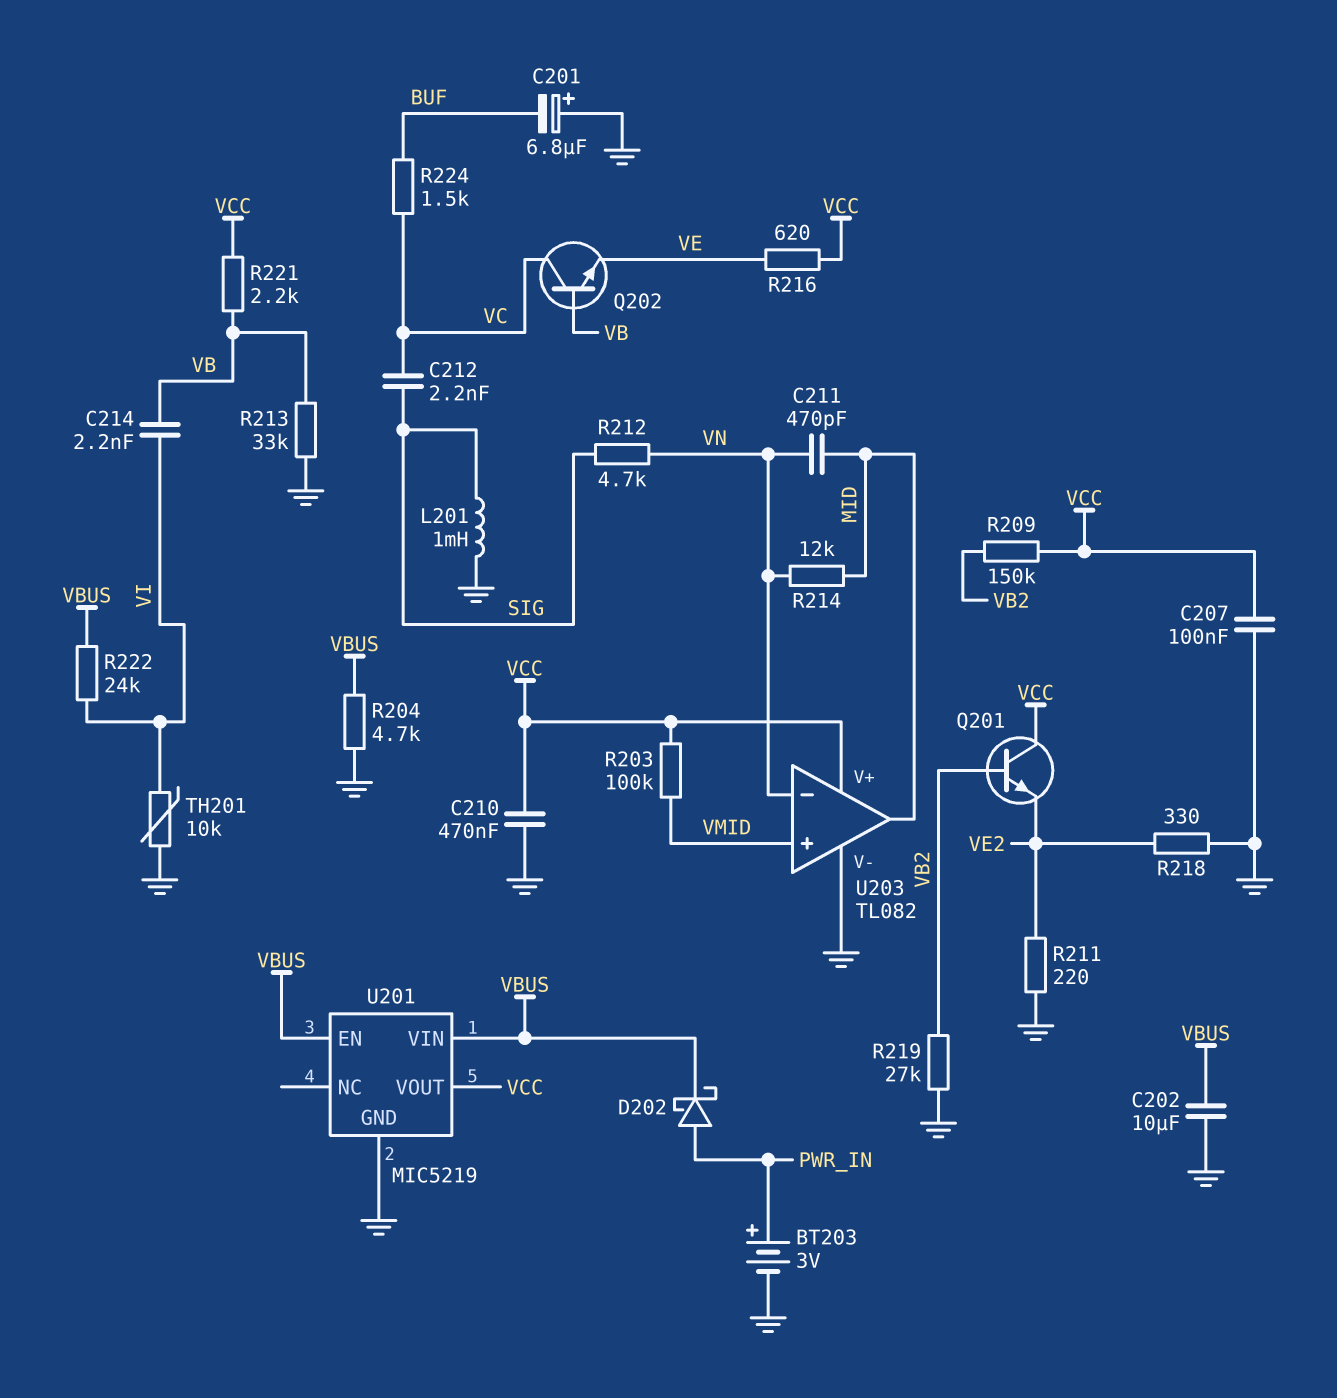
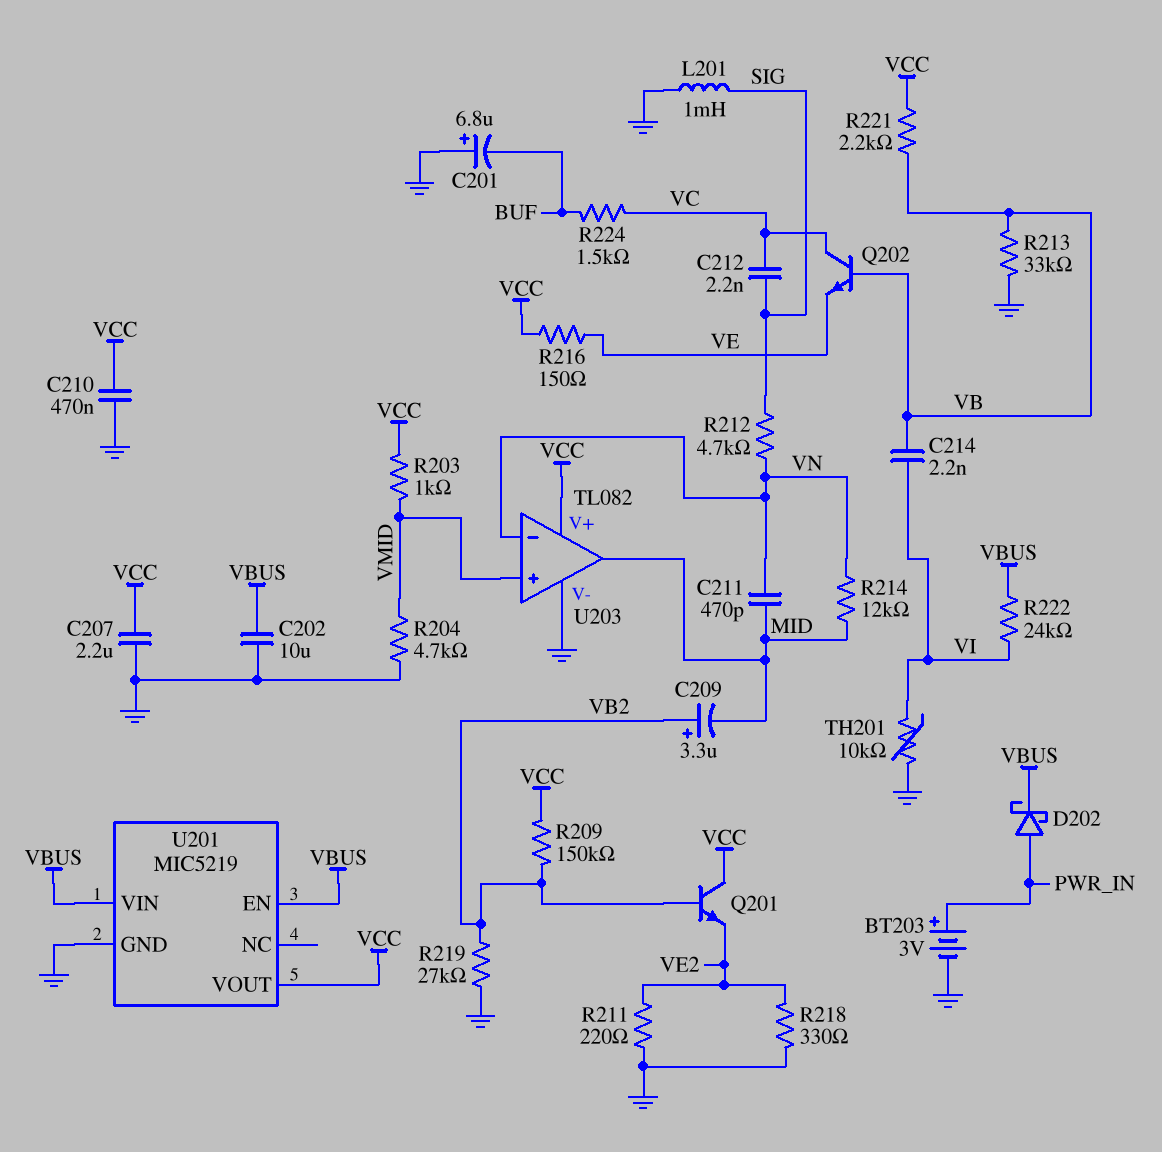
C207: 100nF (GND, VCC) -> 2.2uF (GND, VCC)
C209: none -> 3.3uF (plus VB2, minus MID)
R203: 100k (VCC, VMID) -> 1k (VCC, VMID)
R204: 4.7k (GND, VBUS) -> 4.7k (GND, VMID)
R216: 620 (VCC, VE) -> 150 (VCC, VE)

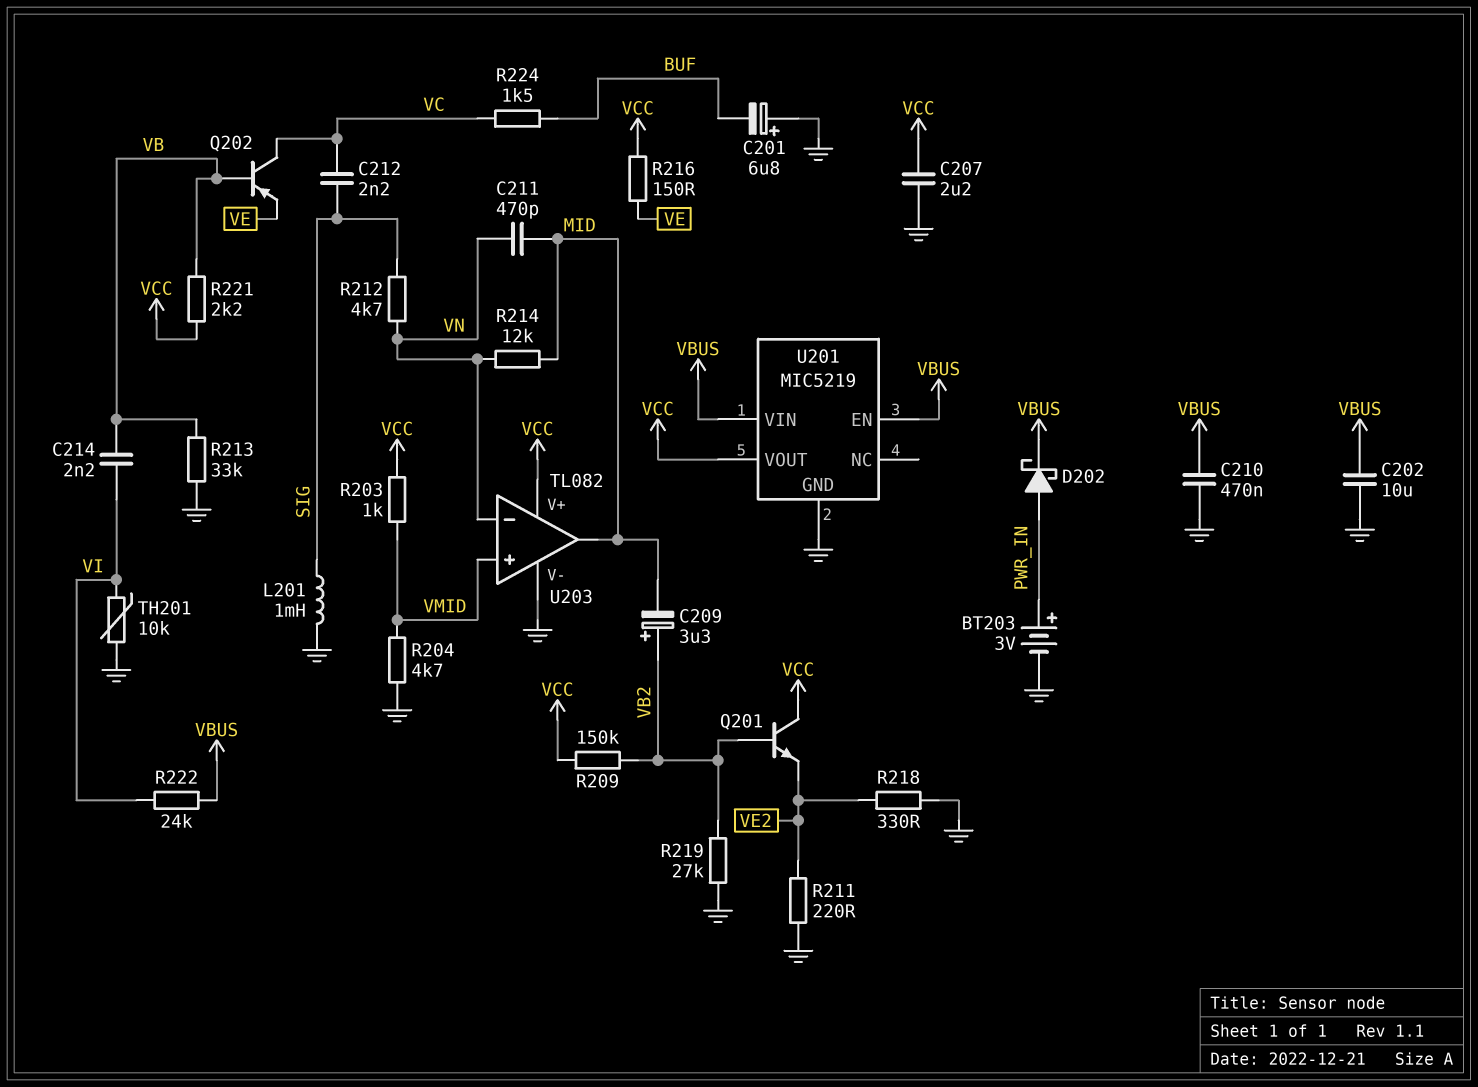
C210: 470nF (GND, VCC) -> 470nF (GND, VBUS)
Q202: NPN (B VB, C VC, E VE) -> PNP (B VB, C VC, E VE)

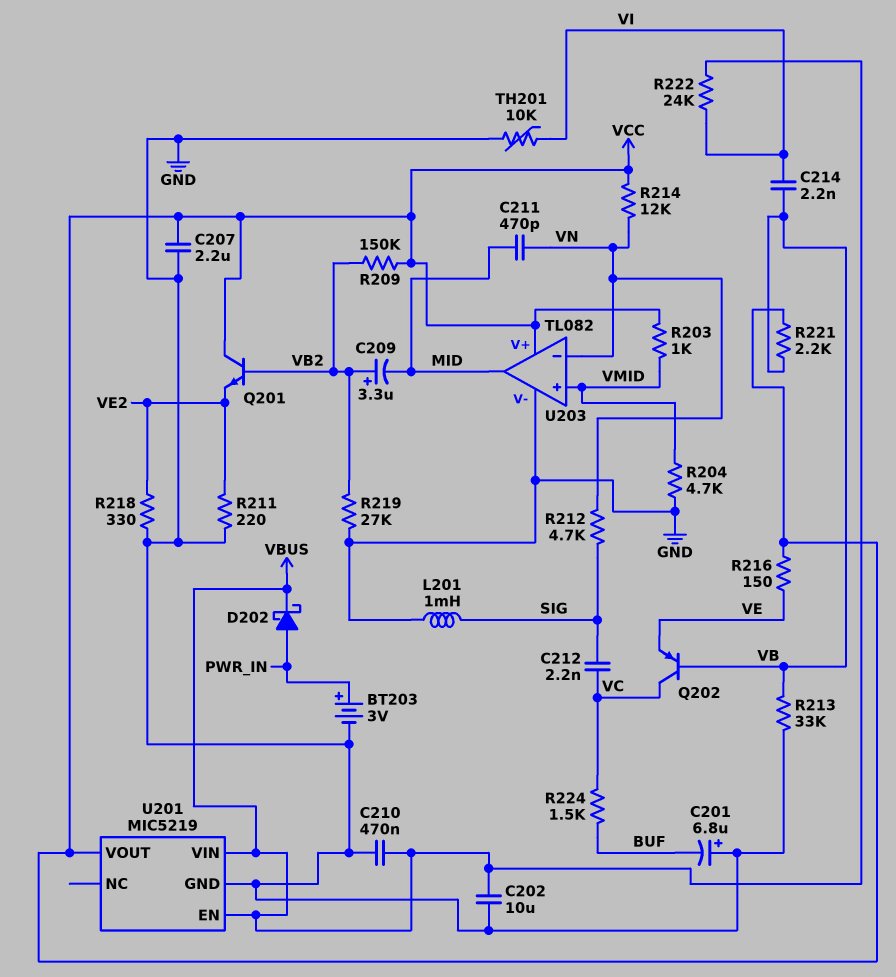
R214: 12k (MID, VN) -> 12k (VCC, VN)

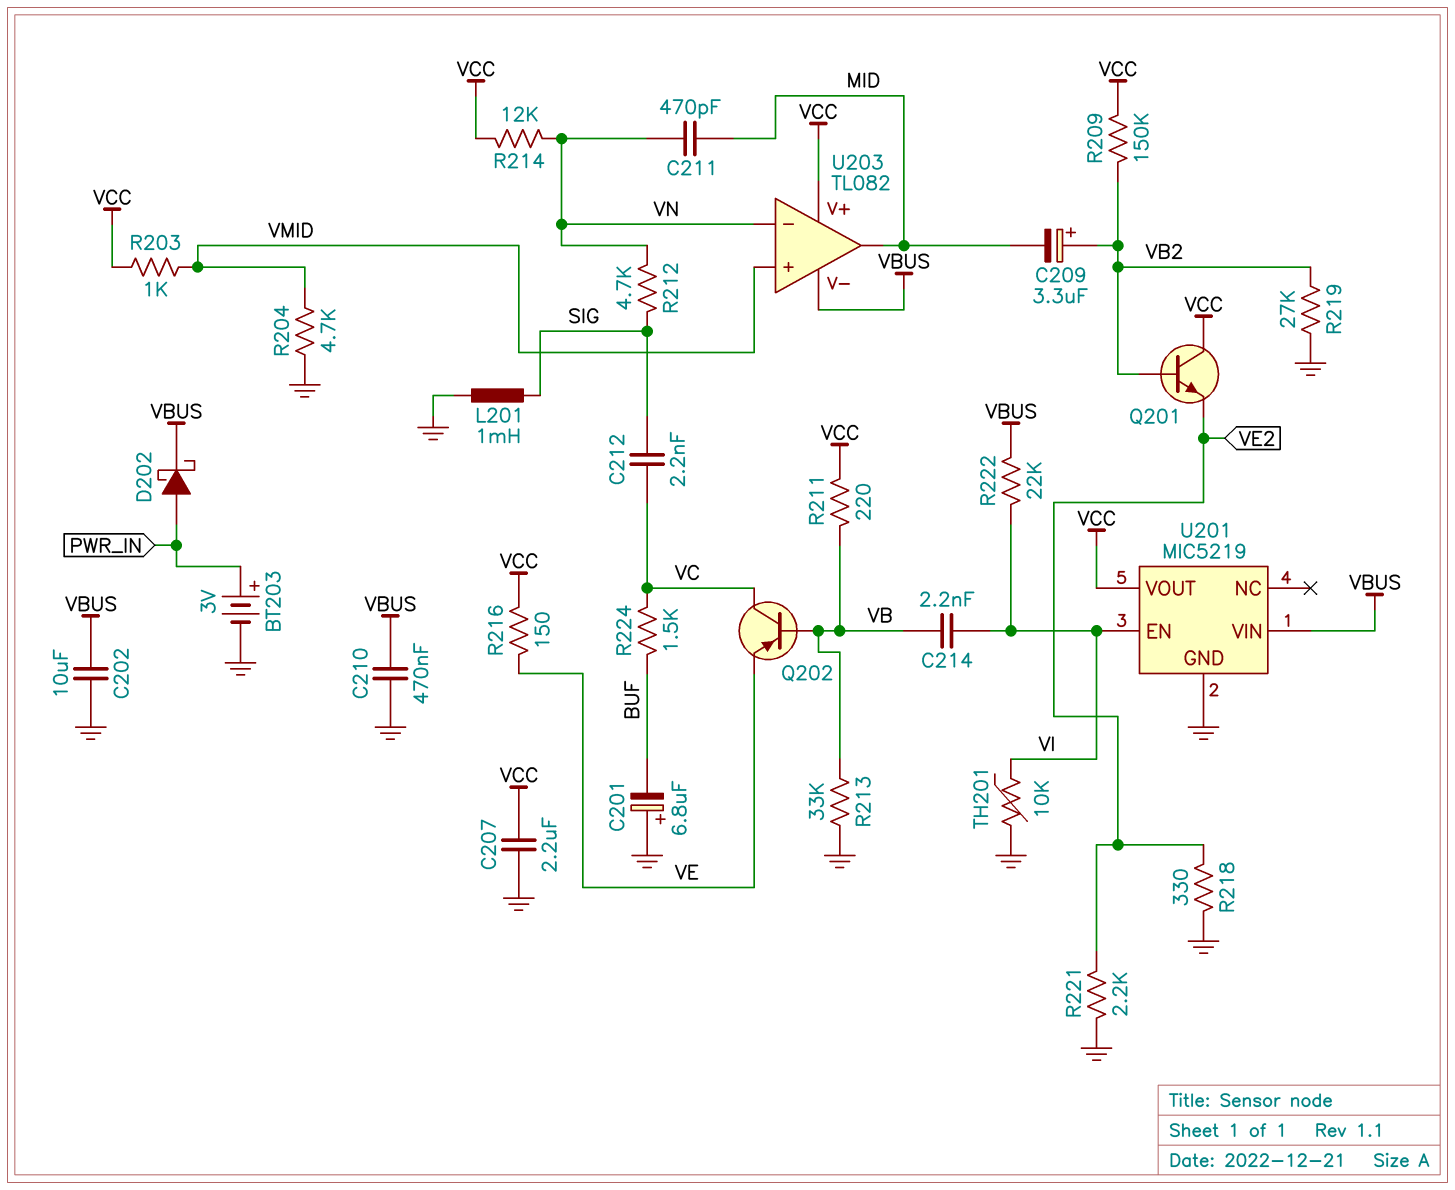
R211: 220 (GND, VE2) -> 220 (VB, VCC)
R221: 2.2k (VB, VCC) -> 2.2k (GND, VE2)
R222: 24k (VBUS, VI) -> 22k (VBUS, VI)
U201 pin EN: VBUS -> VI
U203 pin V-: GND -> VBUS

